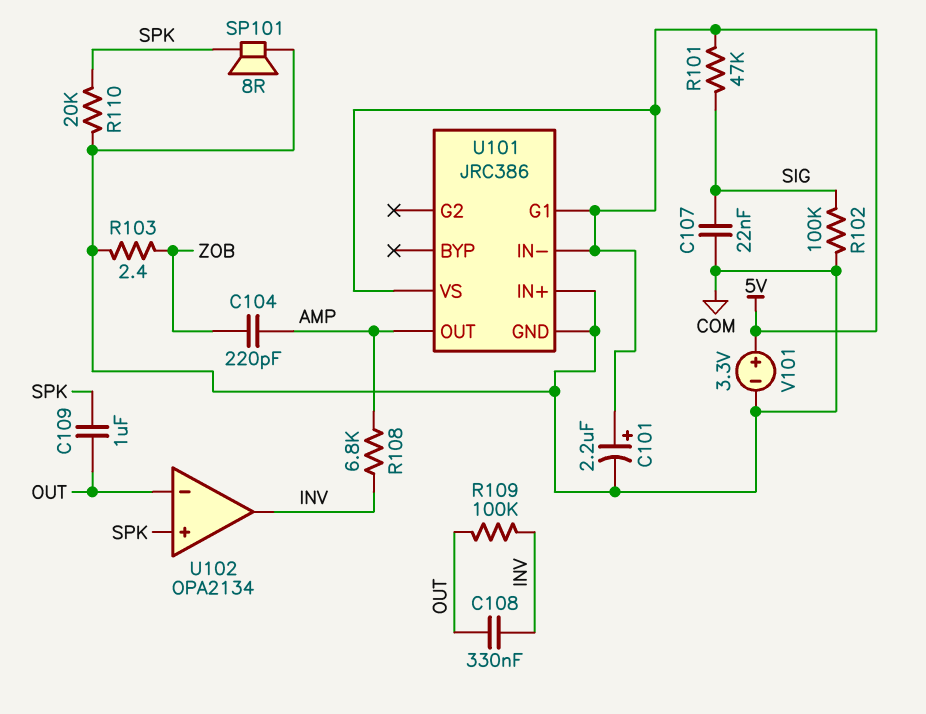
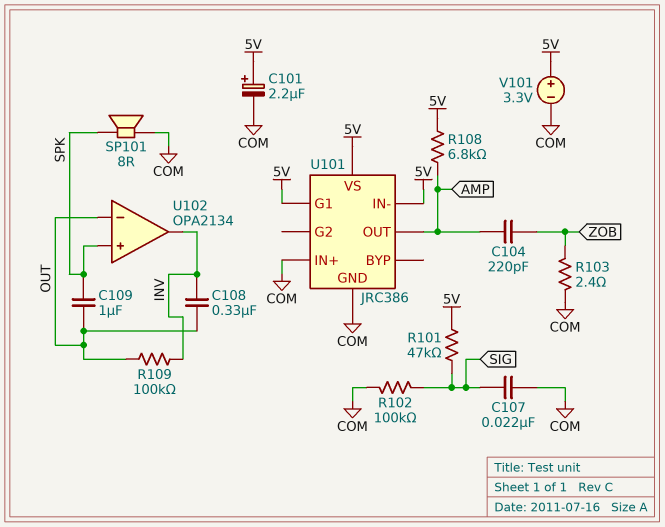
R108: 6.8k (AMP, INV) -> 6.8k (5V, AMP)
R110: 20k (COM, SPK) -> none

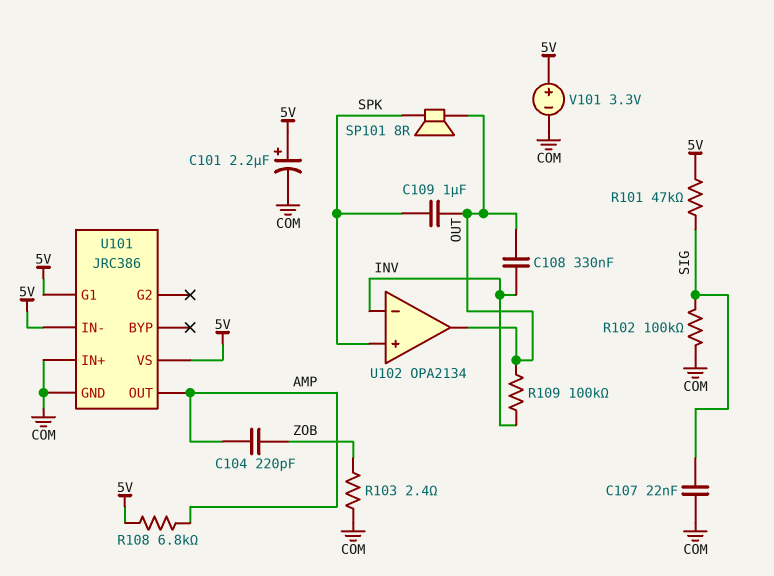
SP101: speaker 8R (COM, SPK) -> speaker 8R (OUT, SPK)
U102 pin in-: OUT -> INV
U102 pin out: INV -> OUT

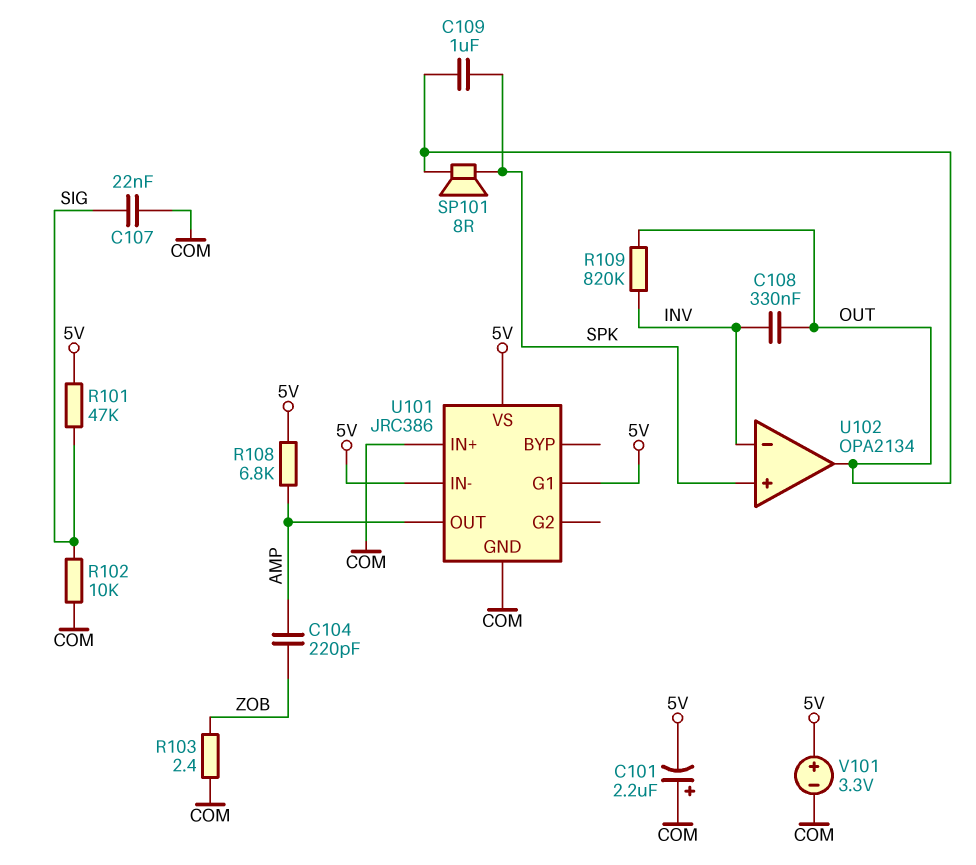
C101: 2.2uF (plus 5V, minus COM) -> 2.2uF (plus COM, minus 5V)
R102: 100k (COM, SIG) -> 10k (COM, SIG)
R109: 100k (INV, OUT) -> 820k (INV, OUT)

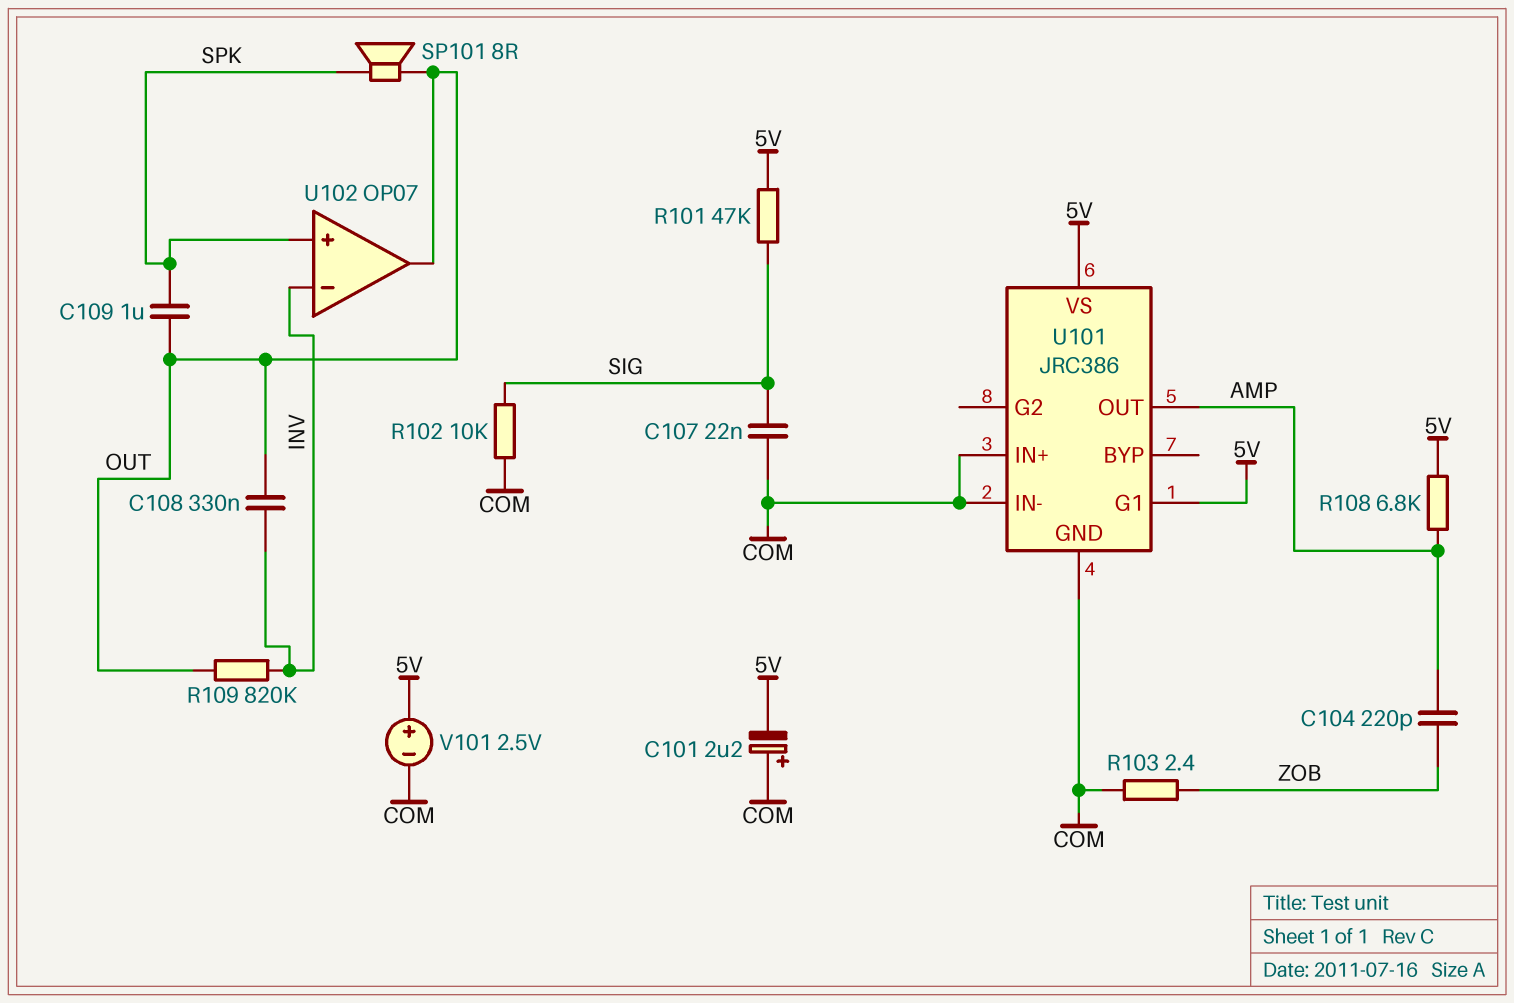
U101 pin IN-: 5V -> COM
U102: OPA2134 -> OP07
V101: 3.3V (plus 5V, minus COM) -> 2.5V (plus 5V, minus COM)

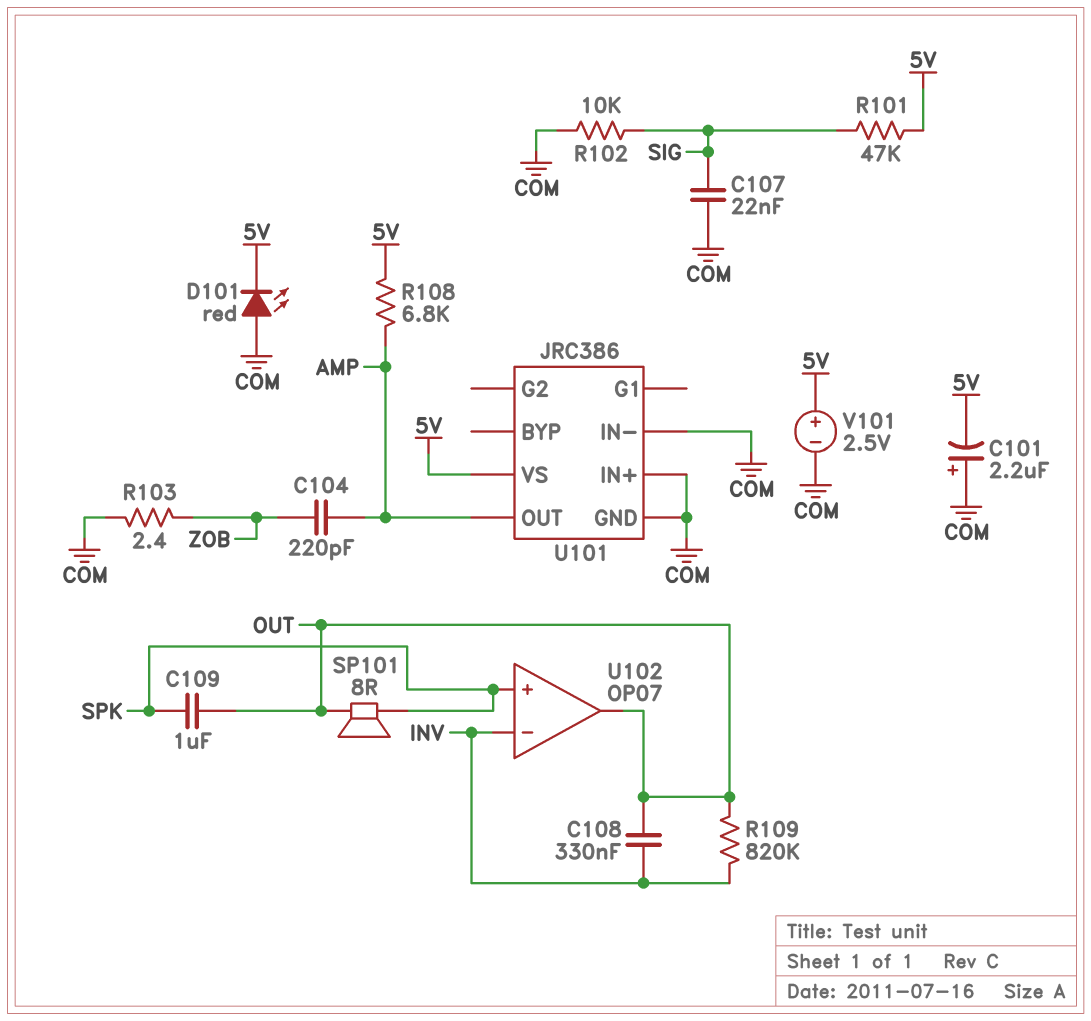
D101: none -> LED red (A COM, K 5V)
U101 pin G1: 5V -> none

